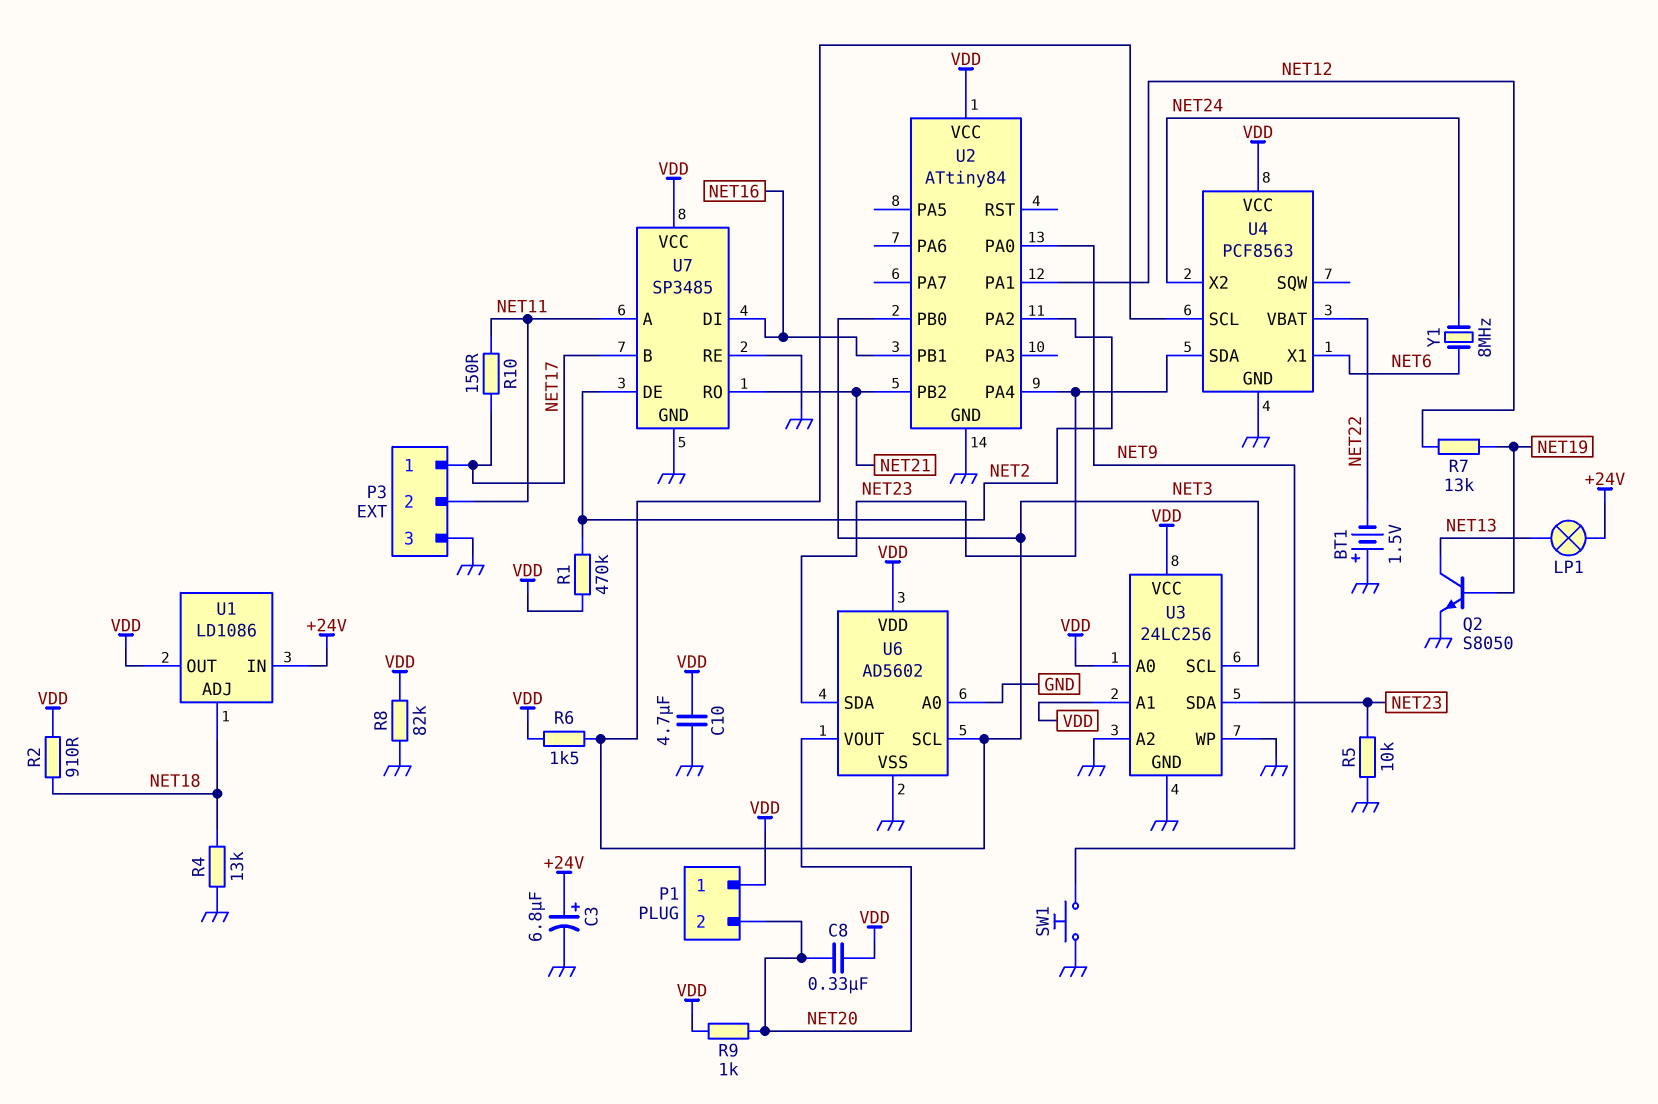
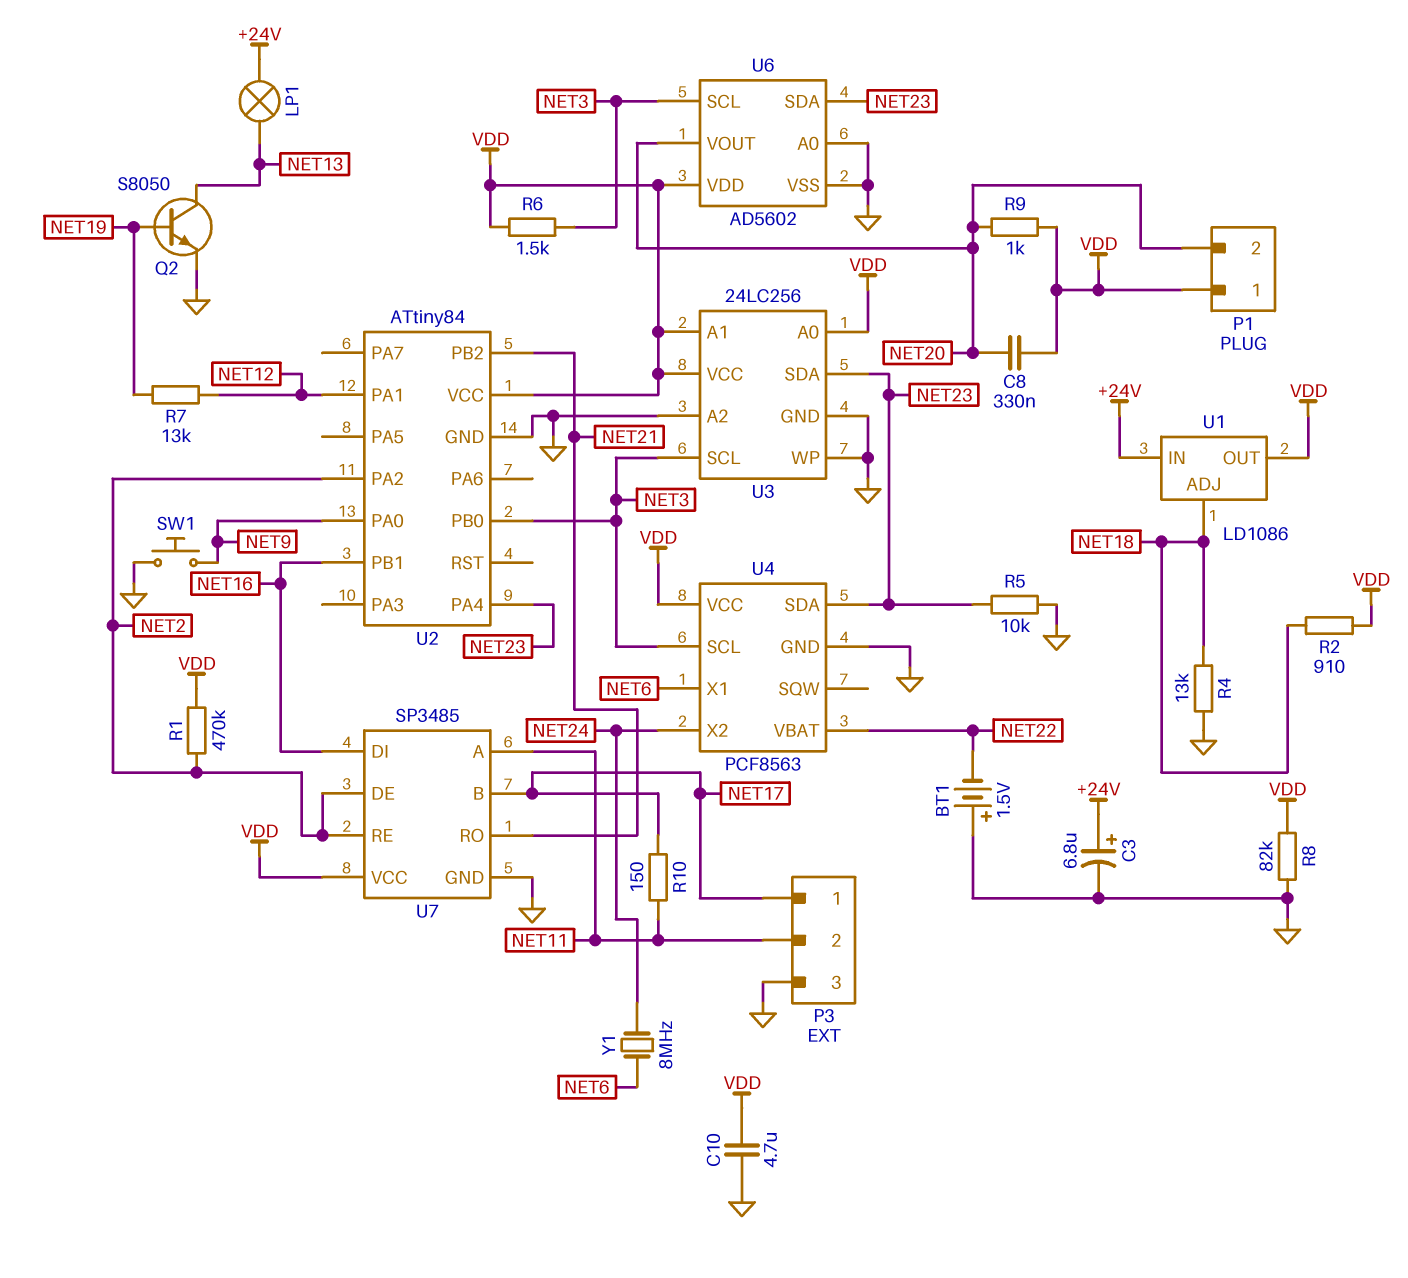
U7 pin RE: GND -> NET2

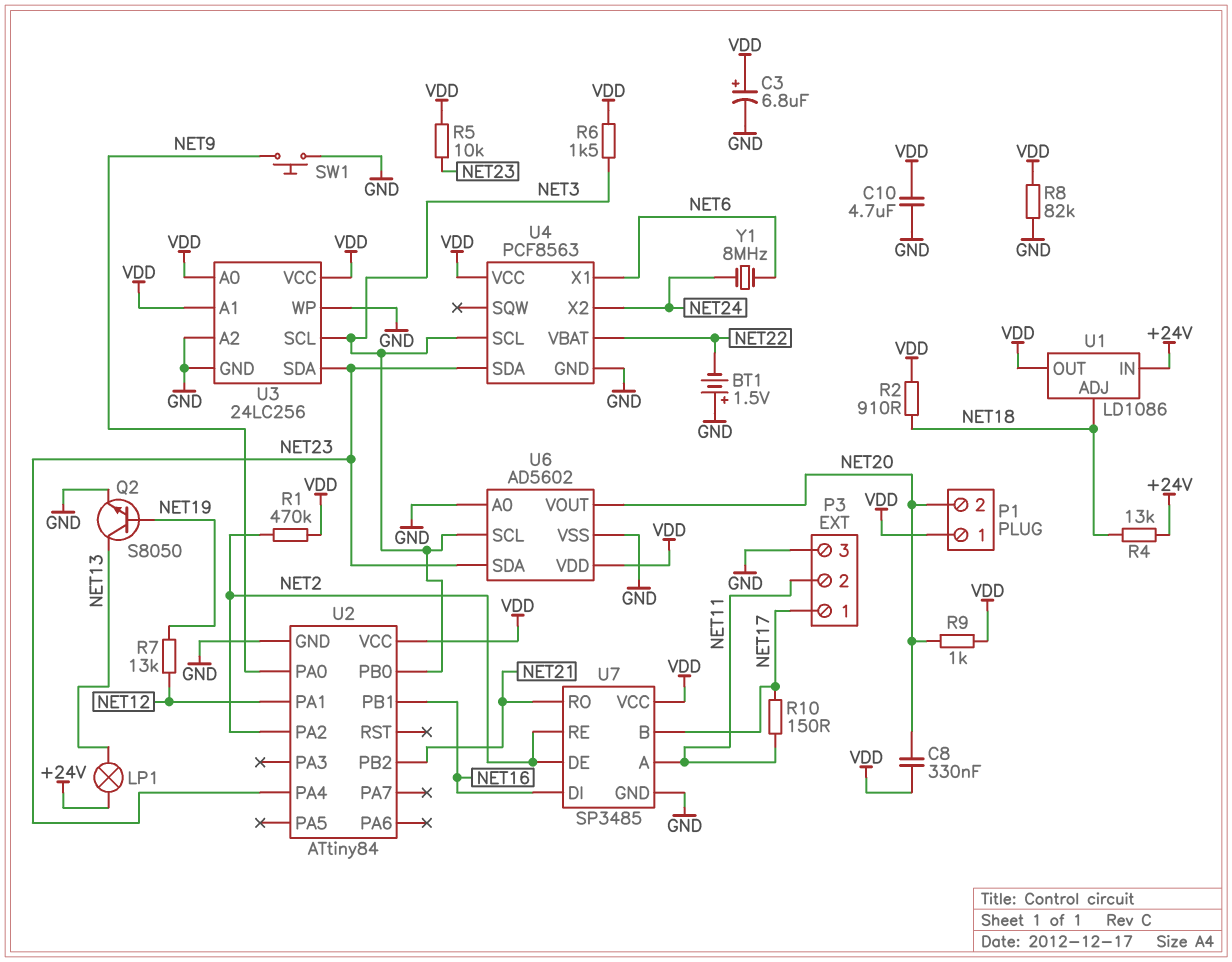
C3: 6.8uF (plus +24V, minus GND) -> 6.8uF (plus VDD, minus GND)
R4: 13k (GND, NET18) -> 13k (+24V, NET18)
R5: 10k (GND, NET23) -> 10k (NET23, VDD)

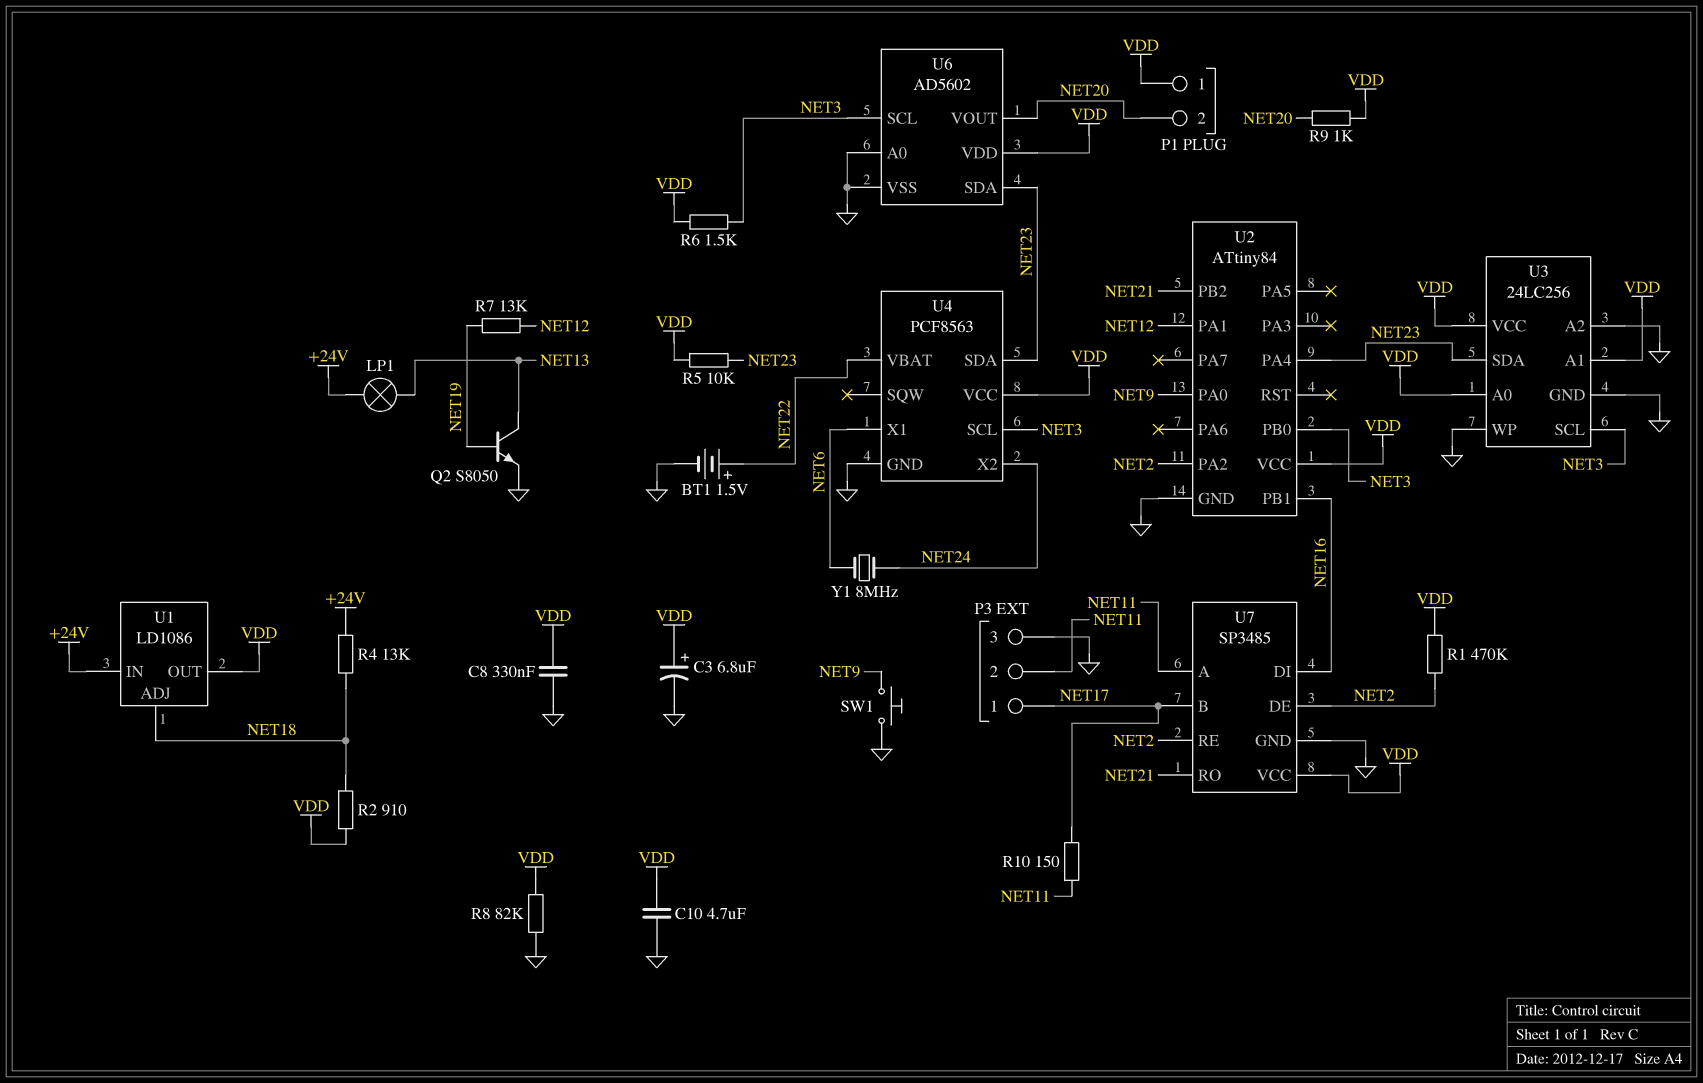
BT1: 1.5V (plus GND, minus NET22) -> 1.5V (plus NET22, minus GND)
C8: 330nF (NET20, VDD) -> 330nF (GND, VDD)

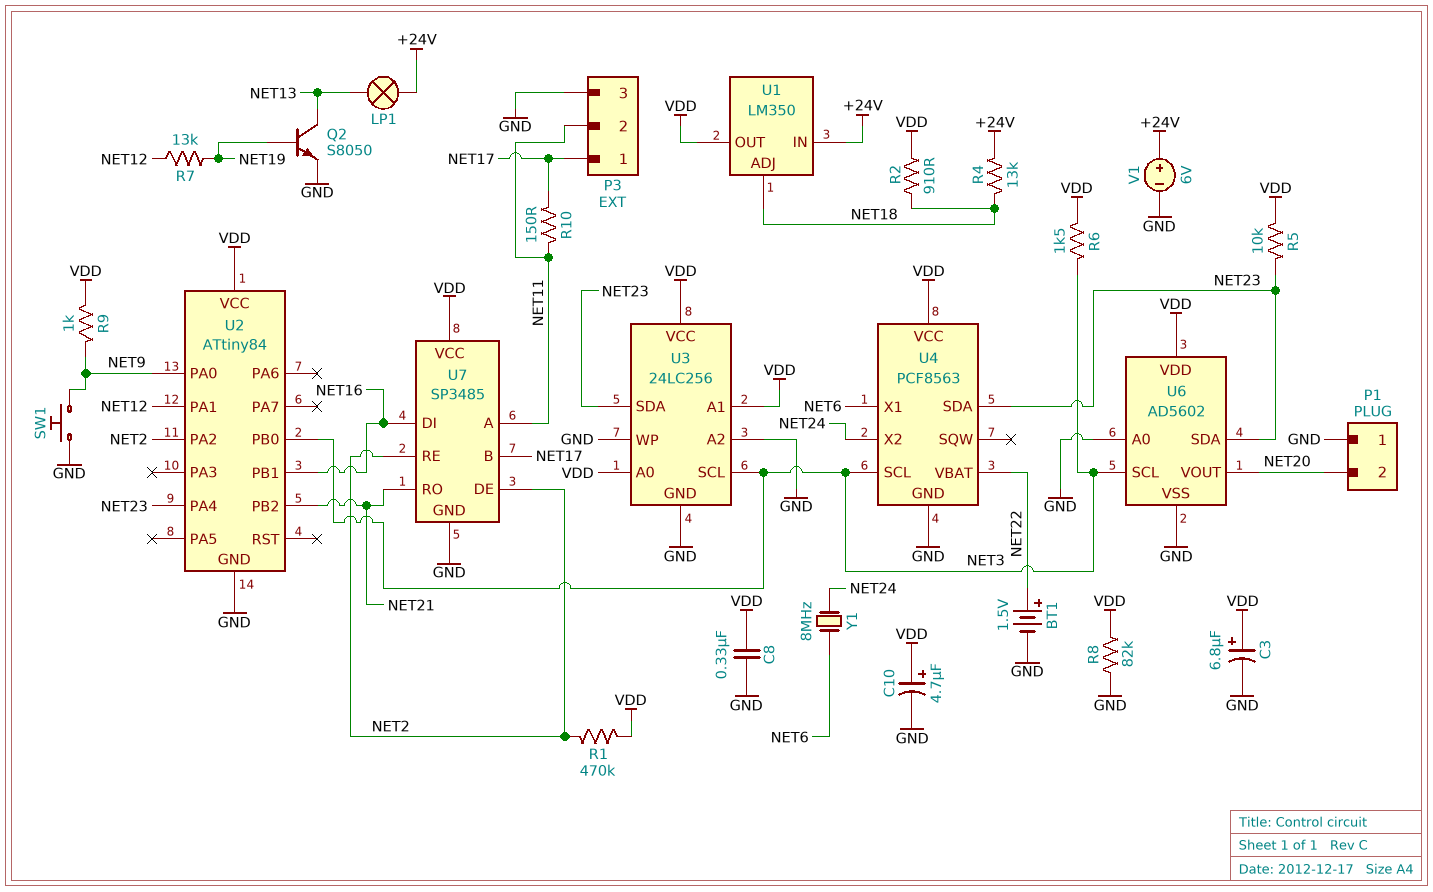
C10: 4.7uF (GND, VDD) -> 4.7uF (plus VDD, minus GND)
P1 pin 1: VDD -> GND
R9: 1k (NET20, VDD) -> 1k (NET9, VDD)
U1: LD1086 -> LM350
V1: none -> 6V (plus +24V, minus GND)

